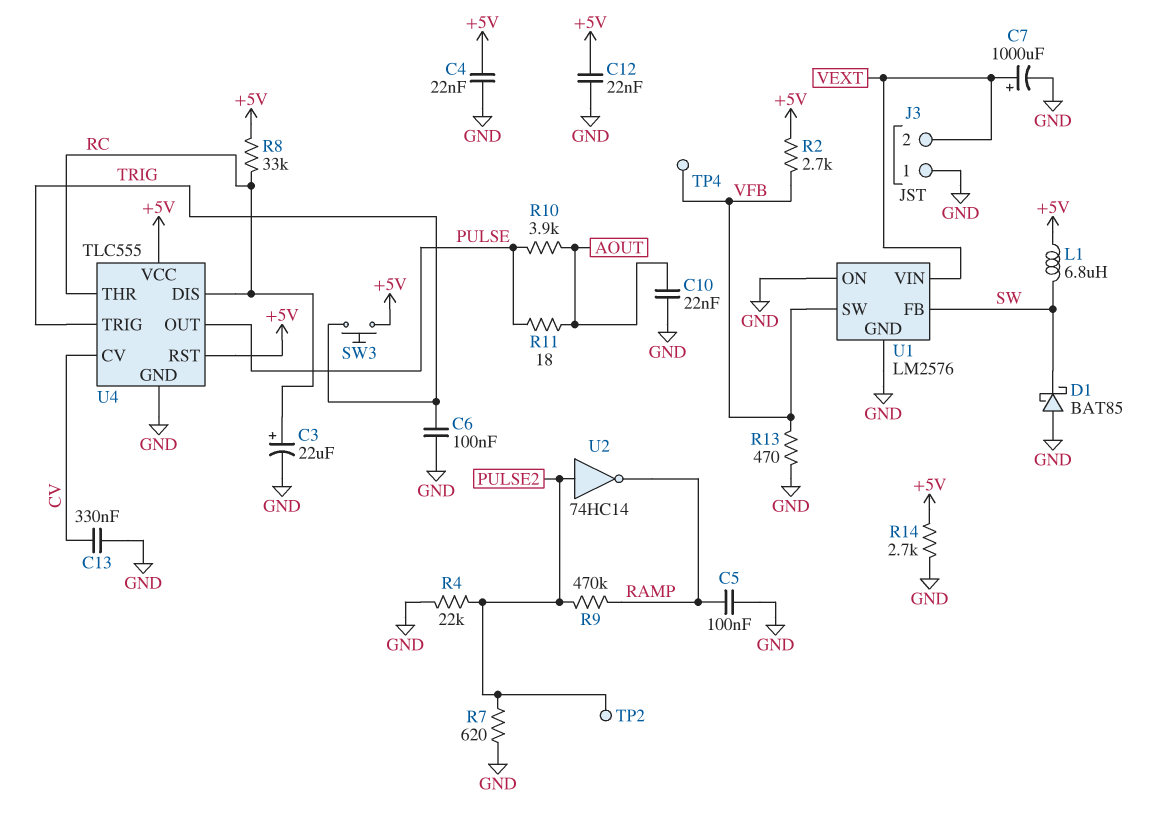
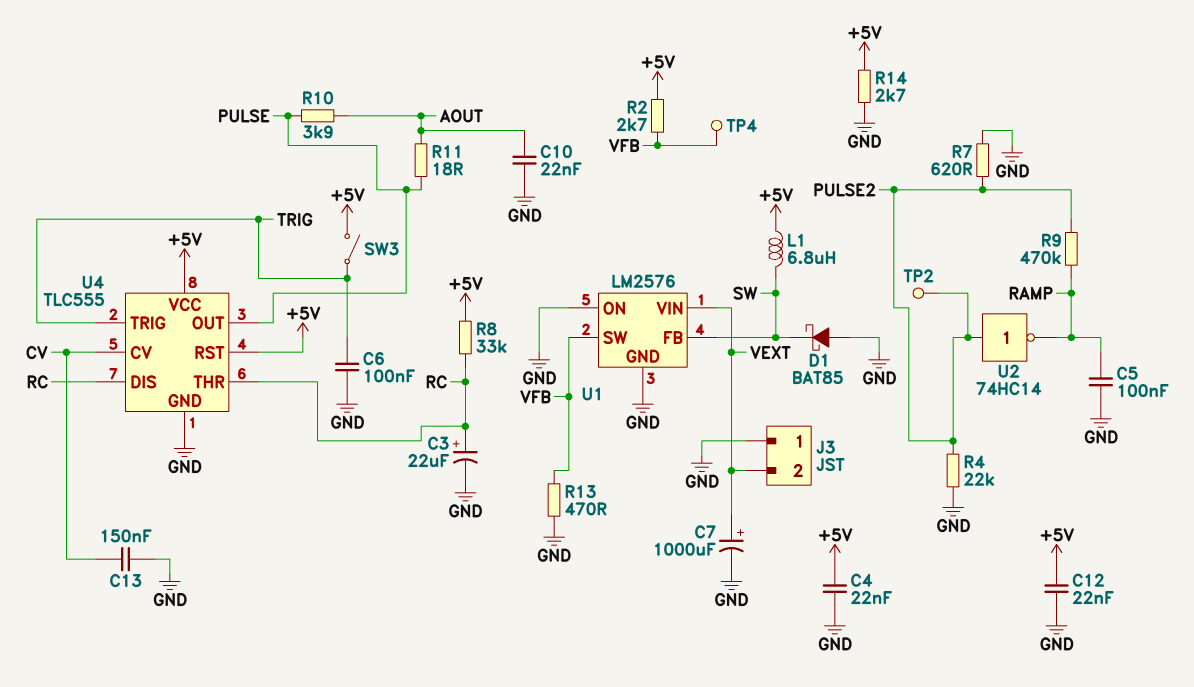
C13: 330nF (CV, GND) -> 150nF (CV, GND)
SW3: button (+5V, TRIG) -> switch (+5V, TRIG)

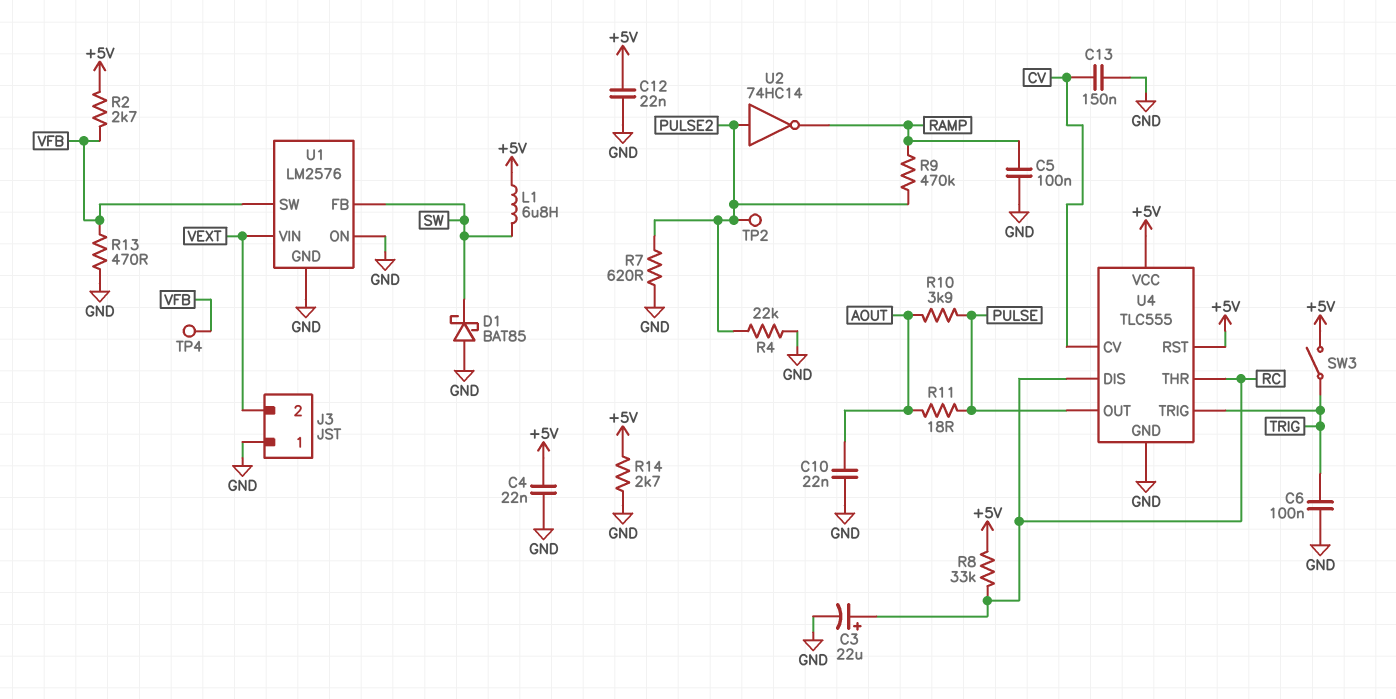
C7: 1000uF (plus VEXT, minus GND) -> none

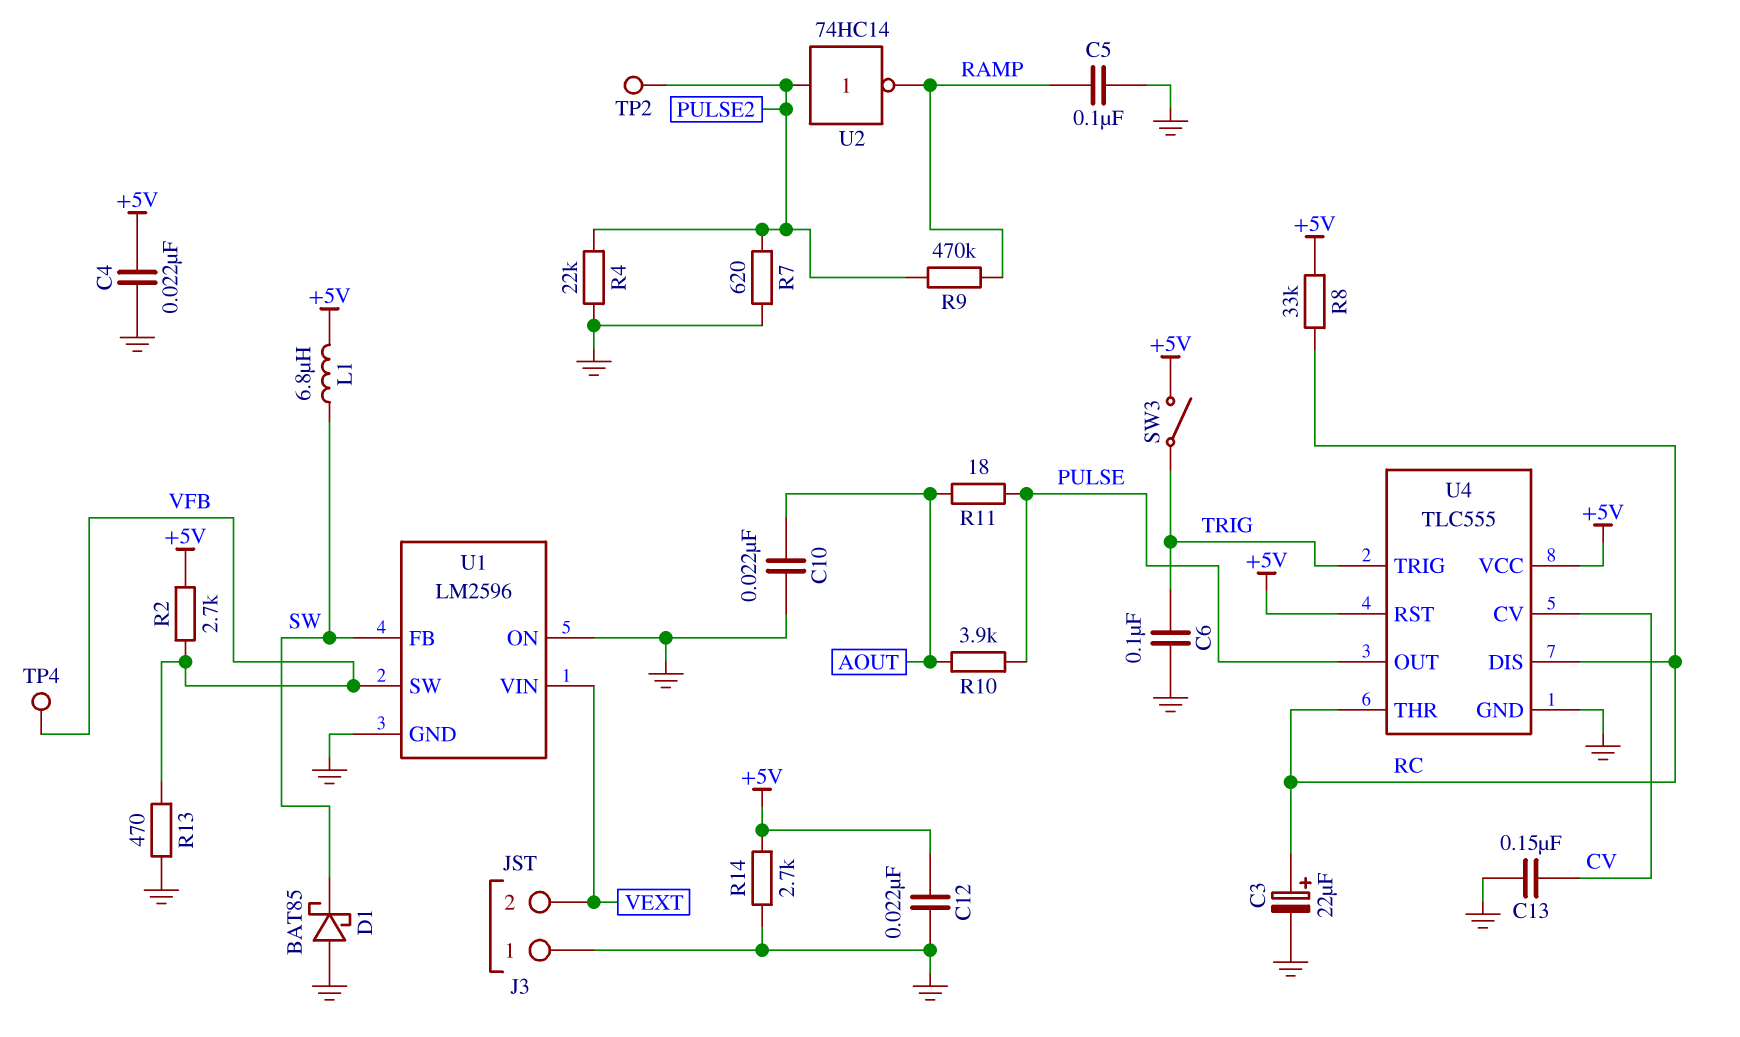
U1: LM2576 -> LM2596

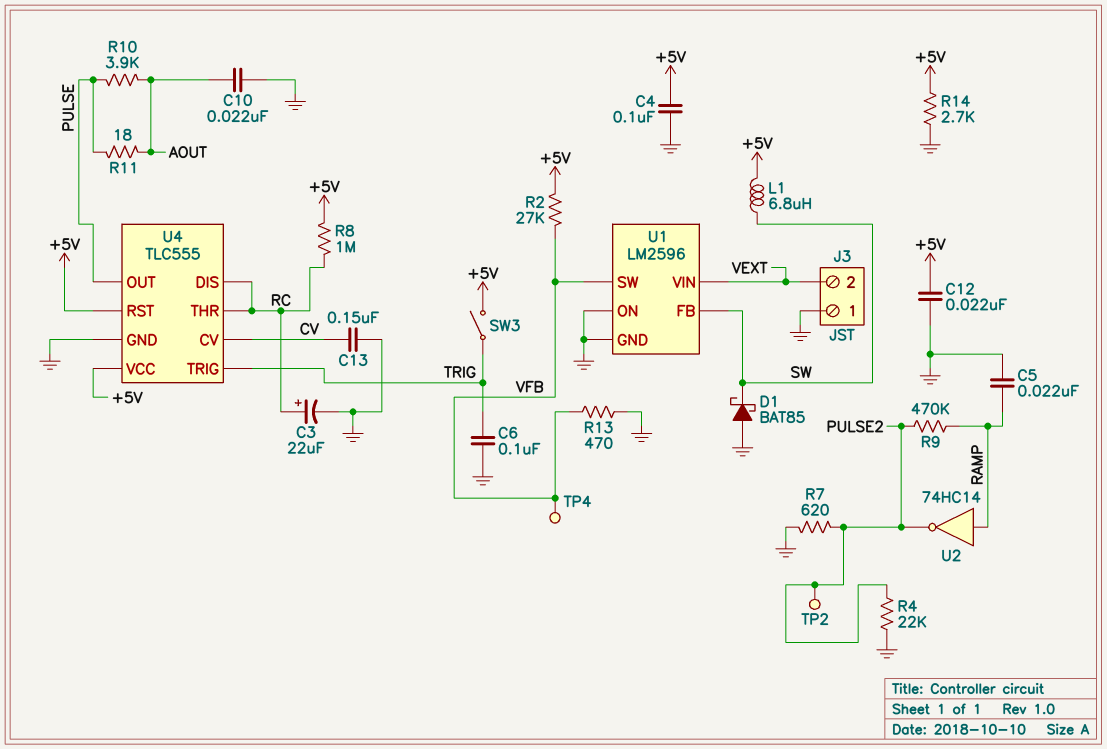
C4: 22nF (+5V, GND) -> 100nF (+5V, GND)
C5: 100nF (GND, RAMP) -> 22nF (GND, RAMP)
R2: 2.7k (+5V, VFB) -> 27k (+5V, VFB)
R8: 33k (+5V, RC) -> 1M (+5V, RC)
U2: NOT 74HC14 (in PULSE2, out RAMP) -> NOT 74HC14 (in RAMP, out PULSE2)

